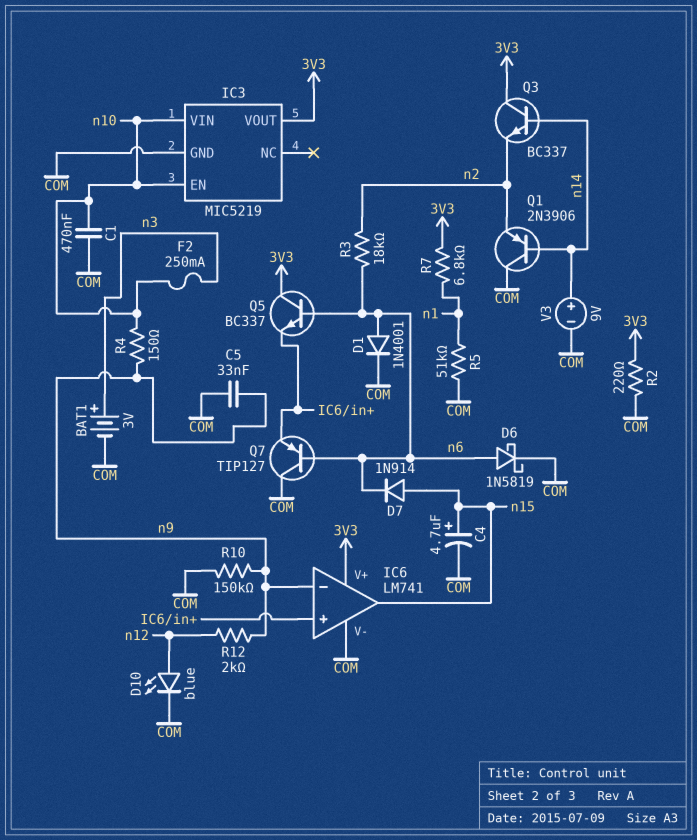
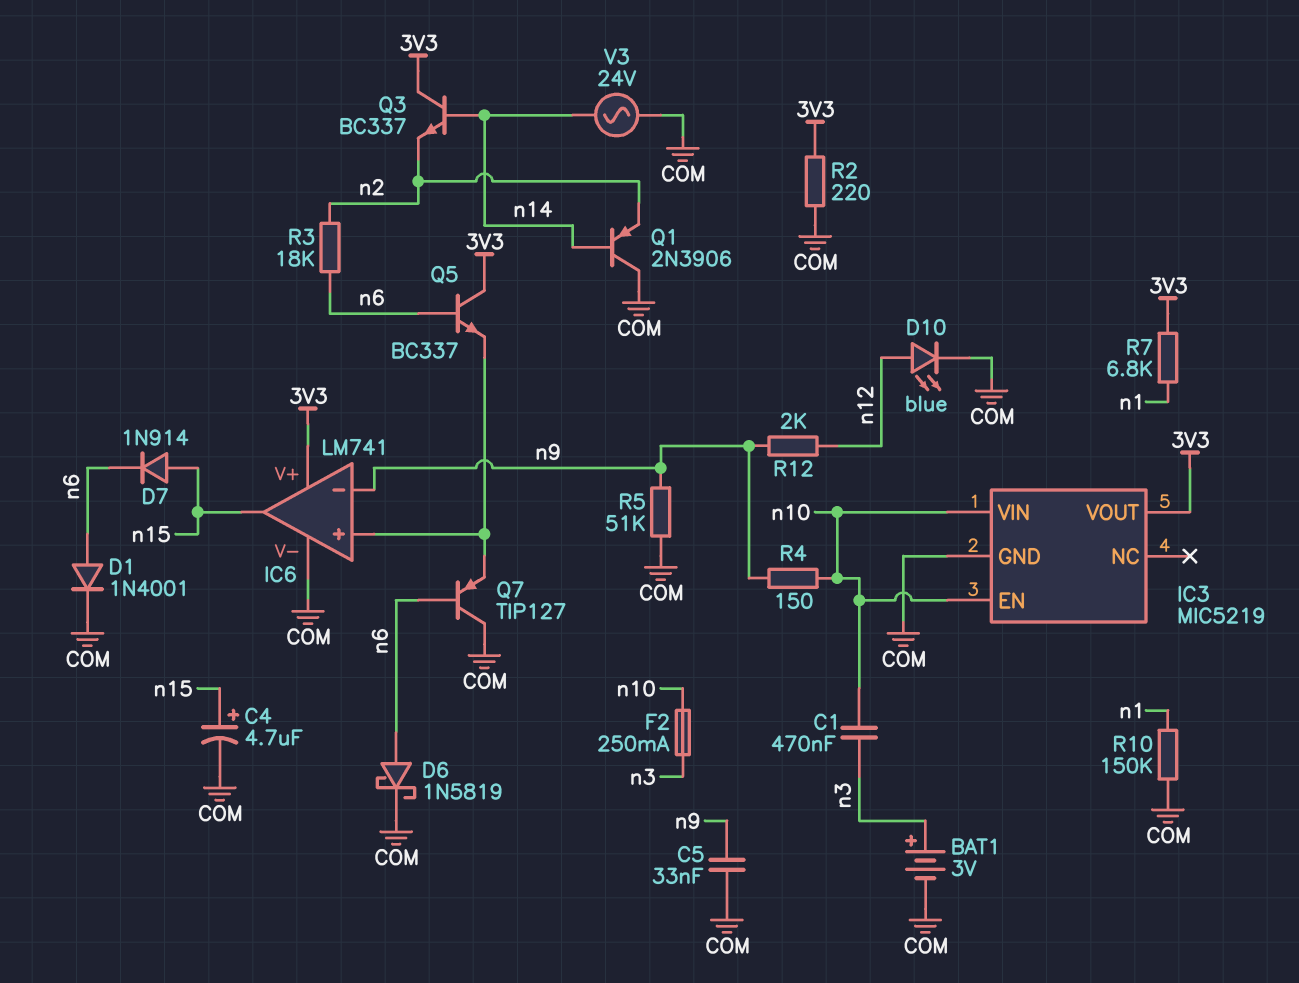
C1: 470nF (COM, n10) -> 470nF (n3, n10)
R5: 51k (COM, n1) -> 51k (COM, n9)
R10: 150k (COM, n9) -> 150k (COM, n1)
V3: 9V (plus n14, minus COM) -> AC 24V (COM, n14)

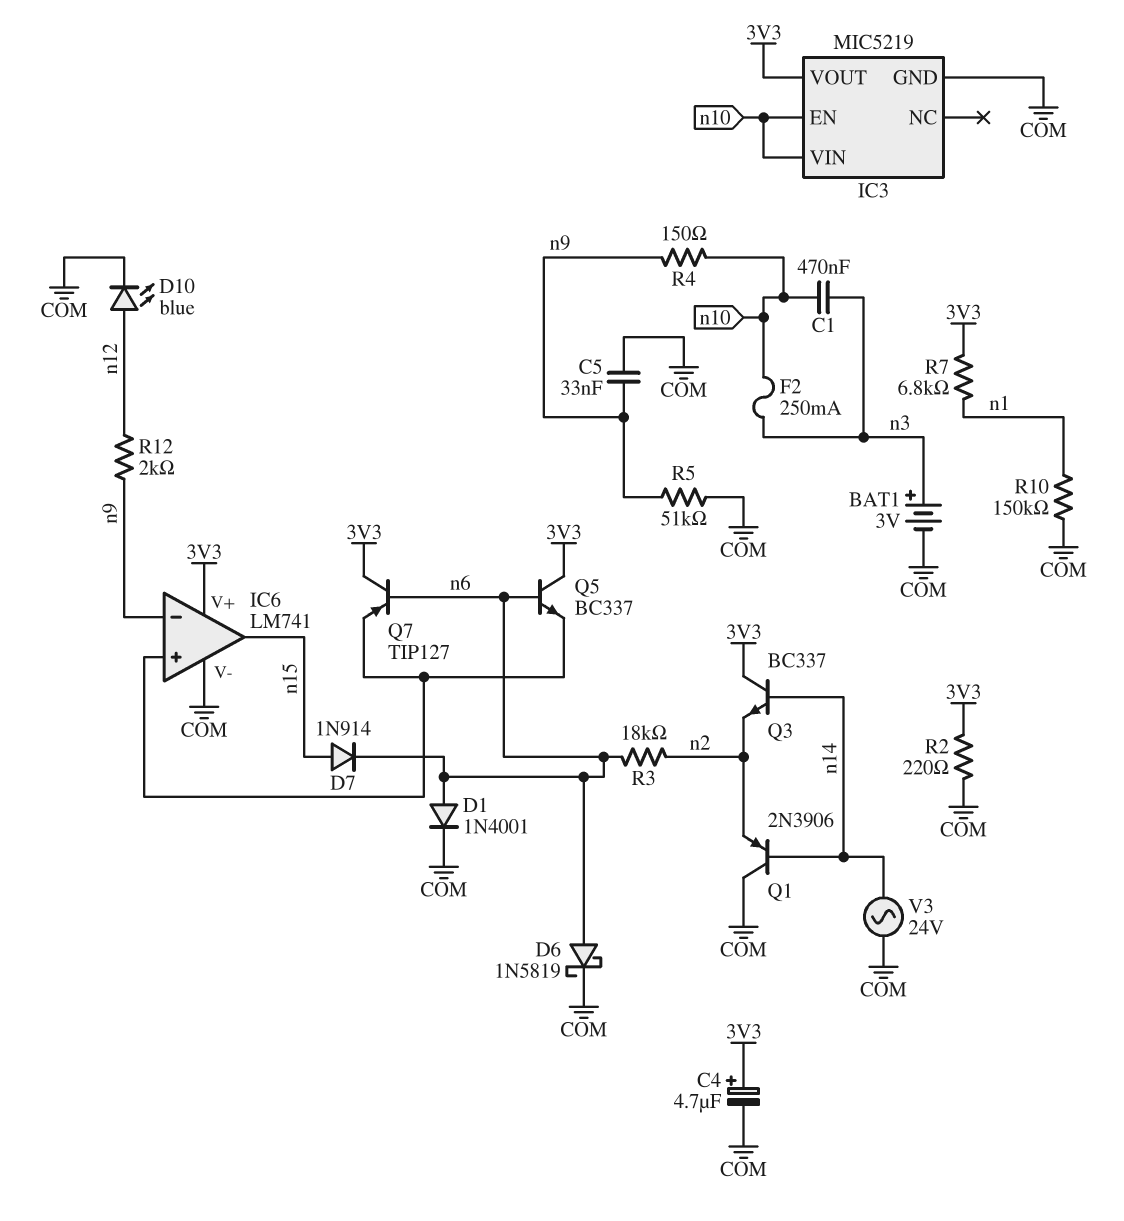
C4: 4.7uF (plus n15, minus COM) -> 4.7uF (plus 3V3, minus COM)
Q7: PNP TIP127 (B n6, C COM, E IC6/in+) -> PNP TIP127 (B n6, C 3V3, E IC6/in+)

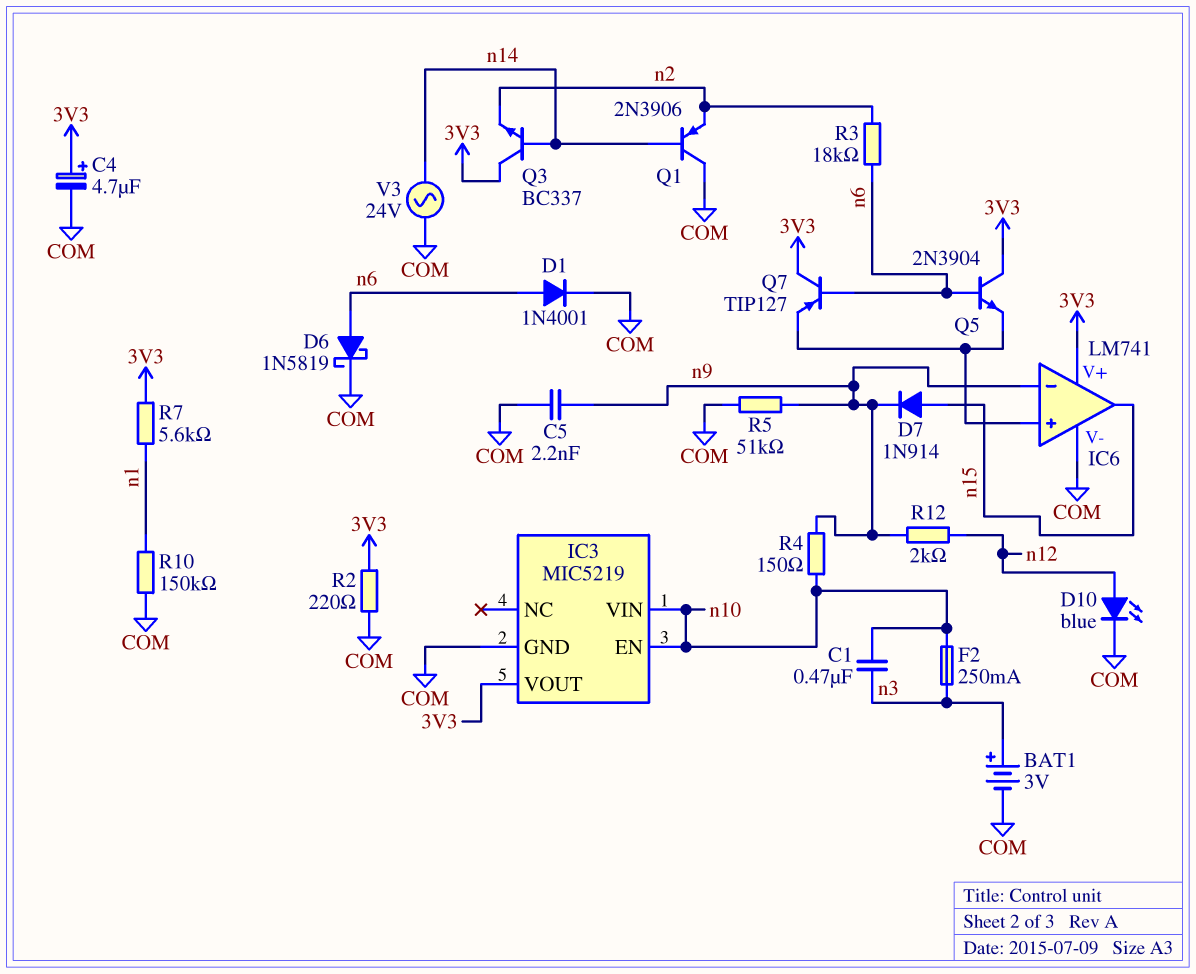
C5: 33nF (COM, n9) -> 2.2nF (COM, n9)
D7: diode 1N914 (A n15, K n6) -> diode 1N914 (A n15, K n9)
Q5: NPN BC337 (B n6, C 3V3, E IC6/in+) -> NPN 2N3904 (B n6, C 3V3, E IC6/in+)
R7: 6.8k (3V3, n1) -> 5.6k (3V3, n1)

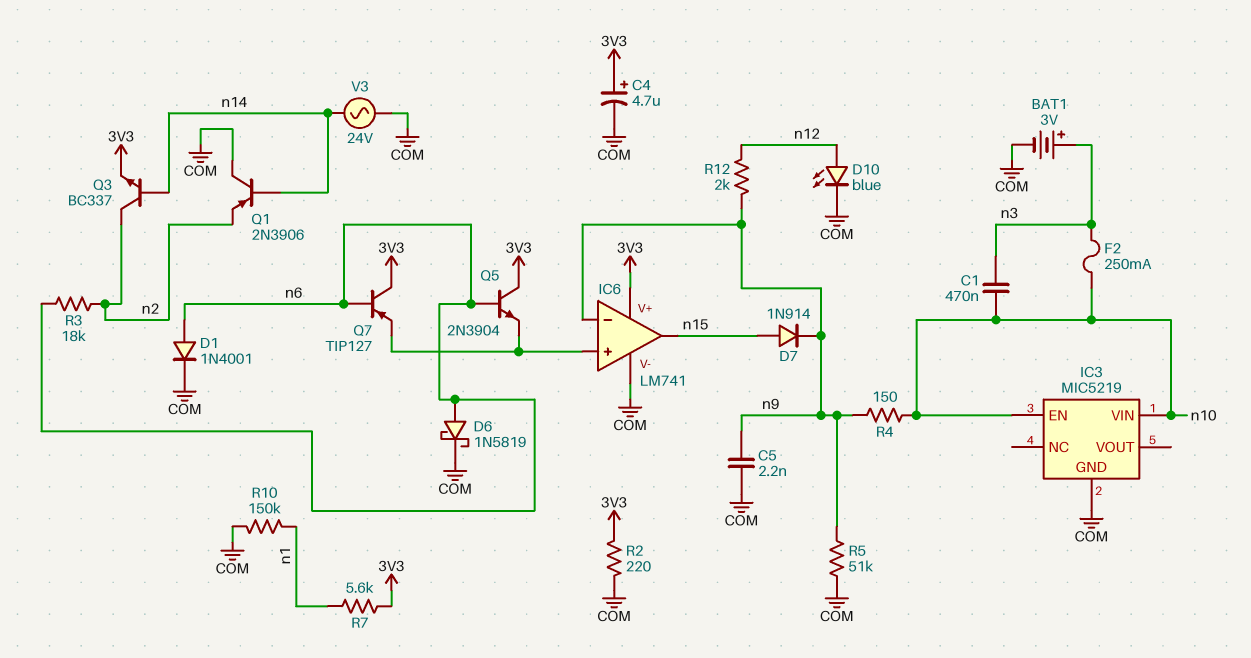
IC3 pin VOUT: 3V3 -> none
Q3: NPN BC337 (B n14, C 3V3, E n2) -> NPN BC337 (B n14, C n2, E 3V3)

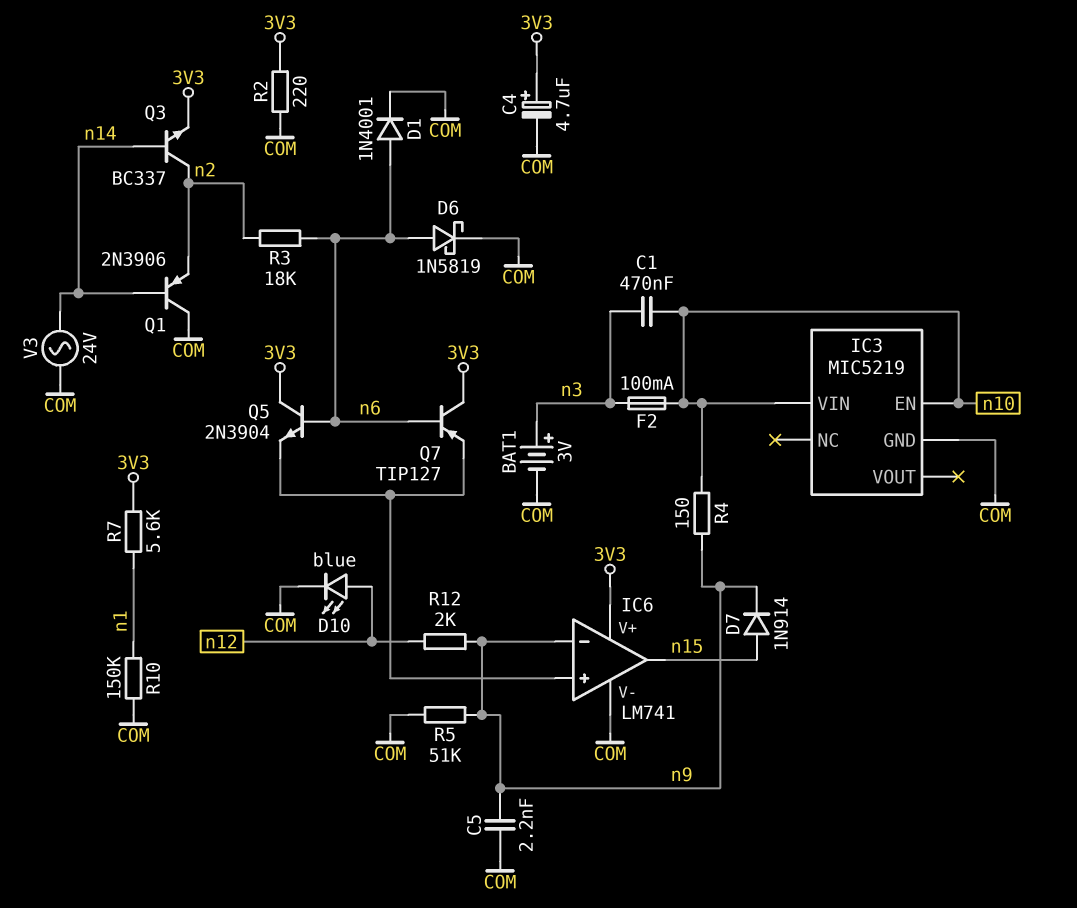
F2: 250mA (n3, n10) -> 100mA (n3, n10)

